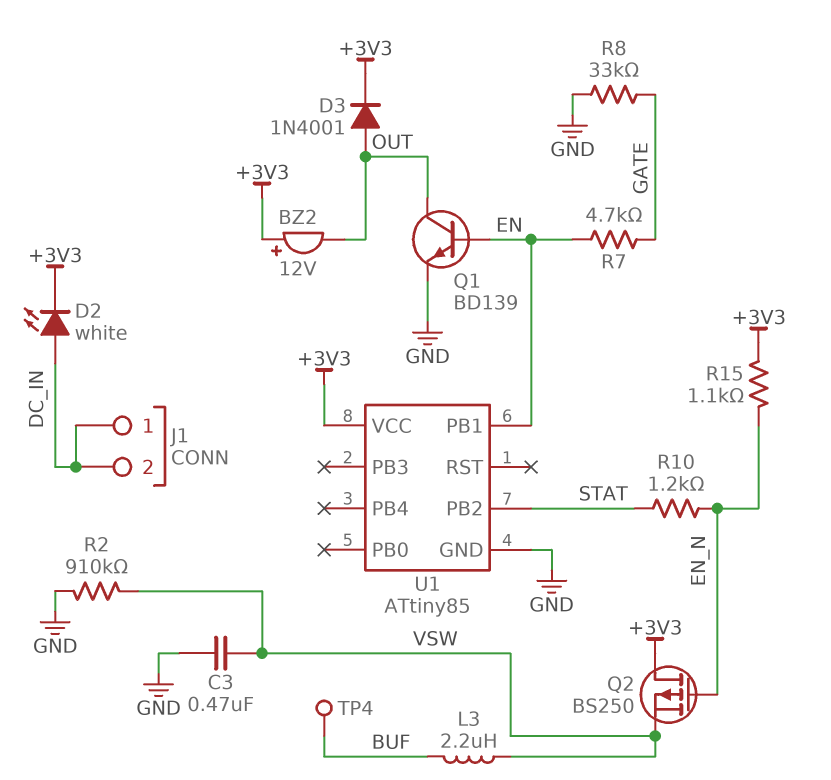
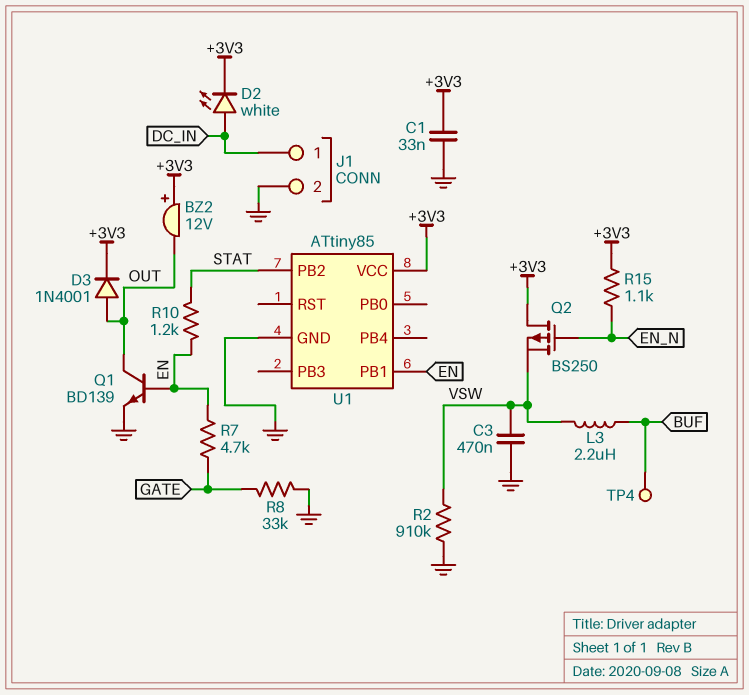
C1: none -> 33nF (+3V3, GND)
J1 pin 2: DC_IN -> GND
R10: 1.2k (EN_N, STAT) -> 1.2k (EN, STAT)

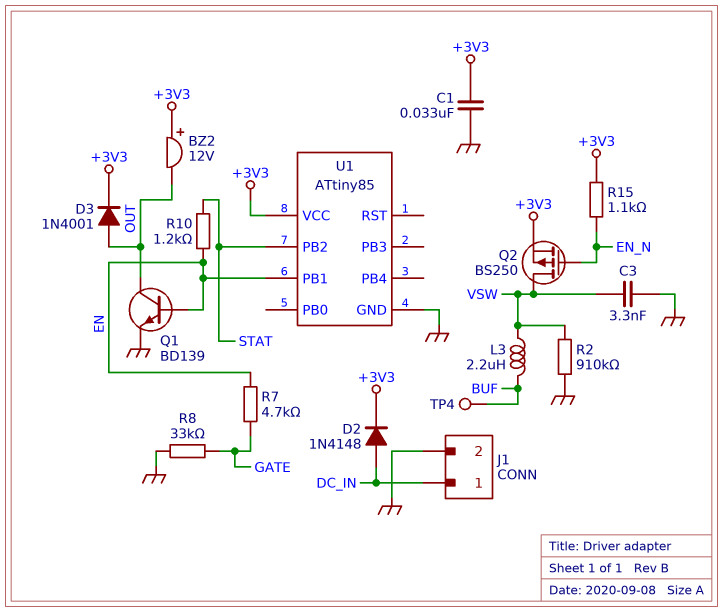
C3: 470nF (GND, VSW) -> 3.3nF (GND, VSW)
D2: LED white (A DC_IN, K +3V3) -> diode 1N4148 (A DC_IN, K +3V3)
Q2: PMOS BS250 (G EN_N, D +3V3, S VSW) -> PMOS BS250 (G EN_N, D VSW, S +3V3)

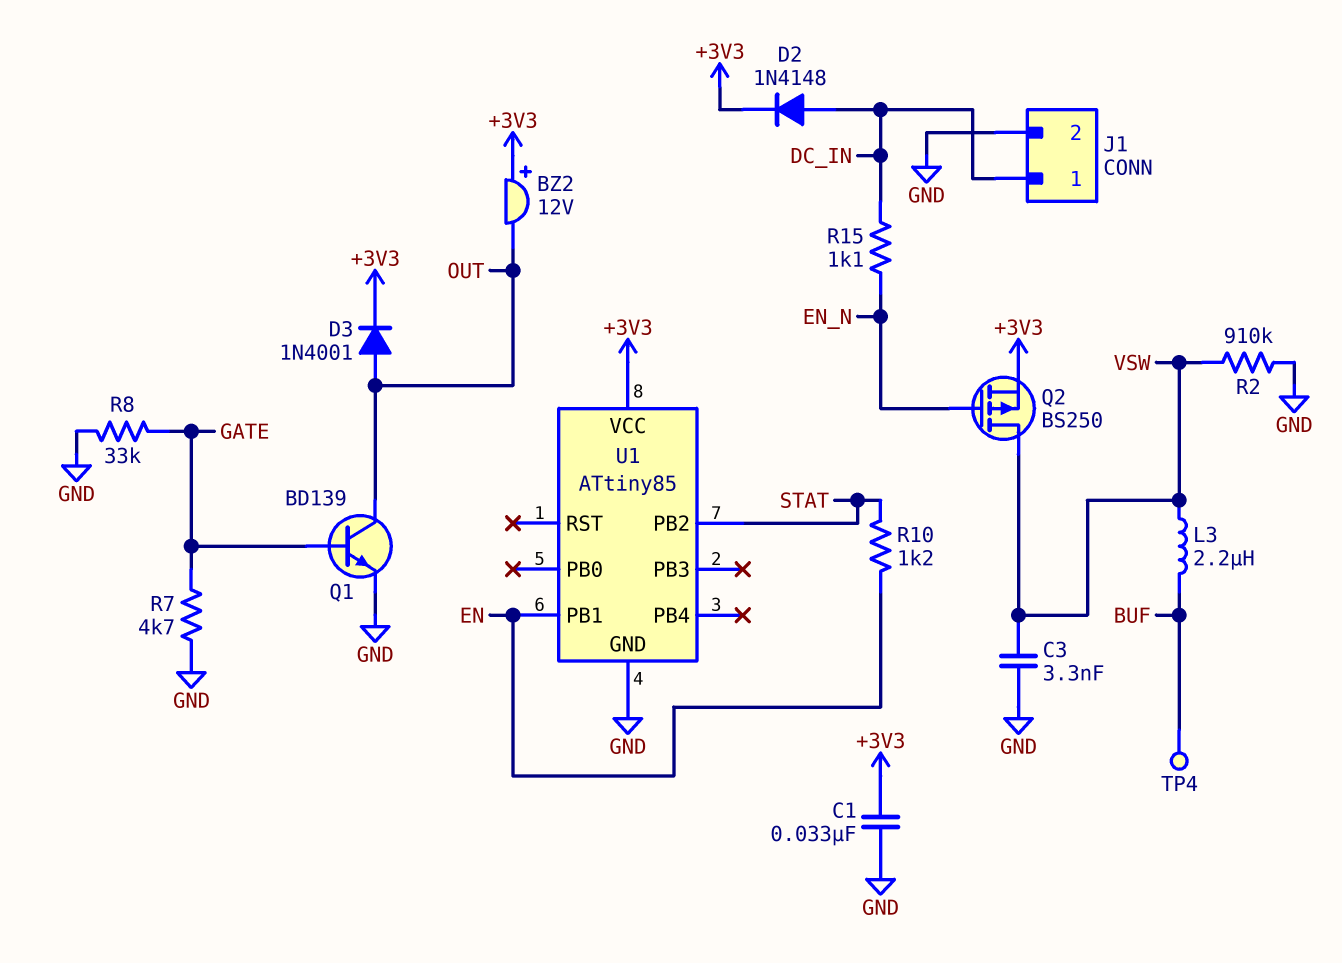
Q1: NPN BD139 (B EN, C OUT, E GND) -> NPN BD139 (B GATE, C OUT, E GND)
R7: 4.7k (EN, GATE) -> 4.7k (GATE, GND)
R15: 1.1k (+3V3, EN_N) -> 1.1k (DC_IN, EN_N)

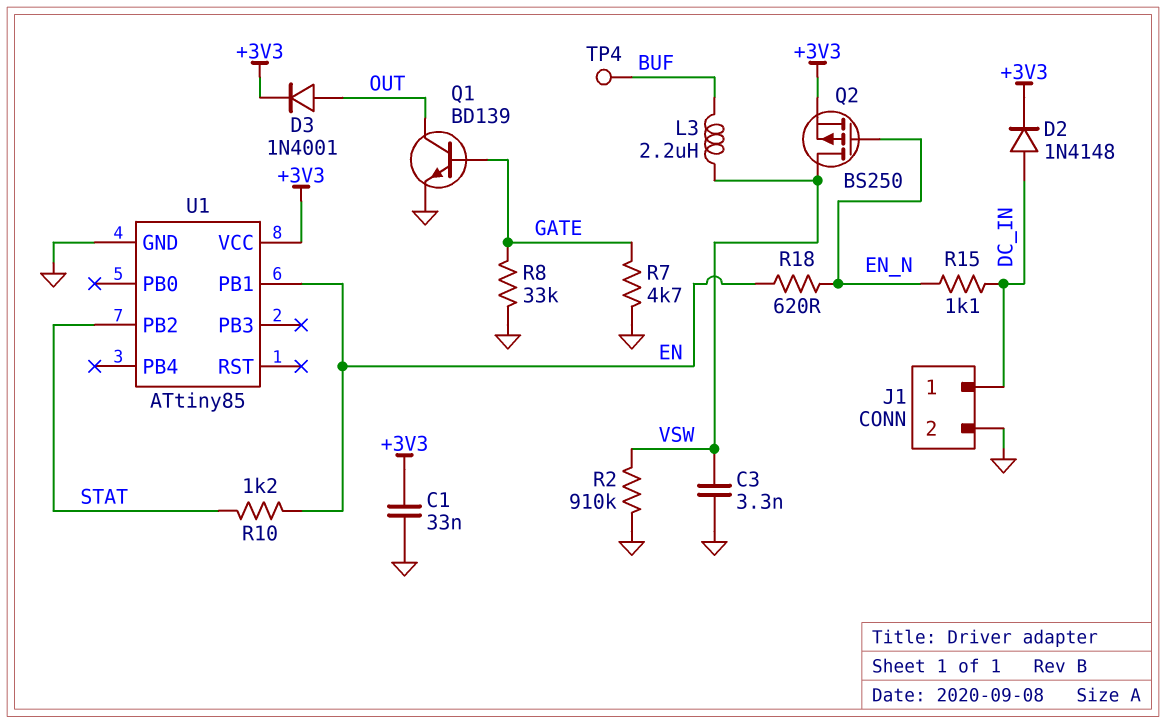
BZ2: buzzer 12V (plus +3V3, minus OUT) -> none
R18: none -> 620 (EN, EN_N)

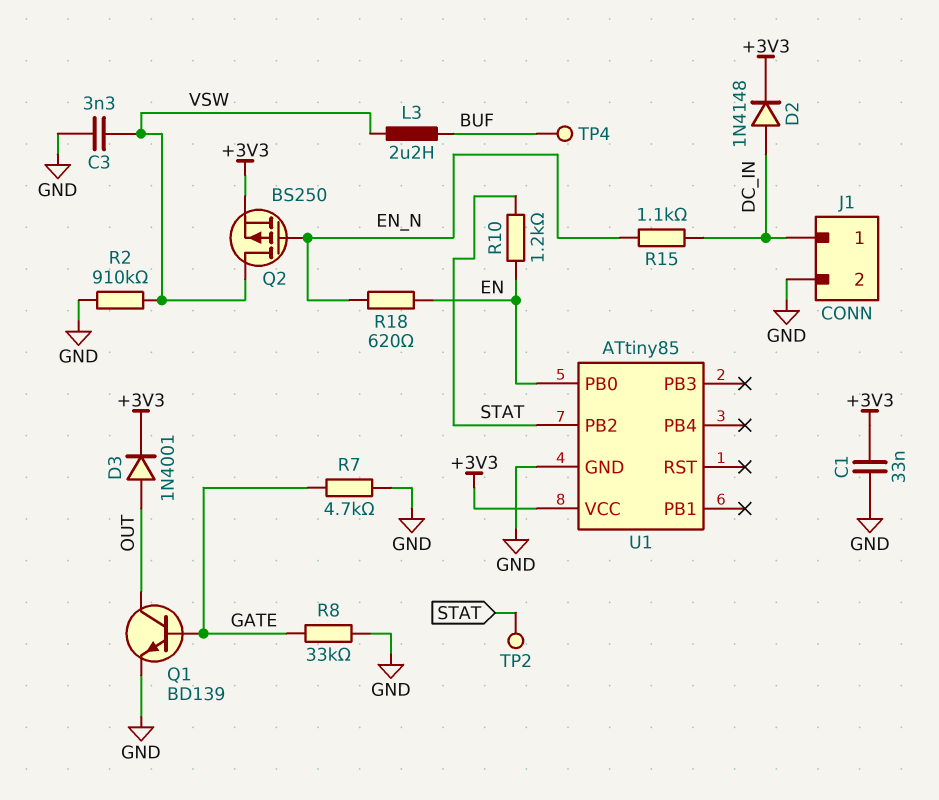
TP2: none -> test point (STAT)
U1 pin PB0: none -> EN
U1 pin PB1: EN -> none

